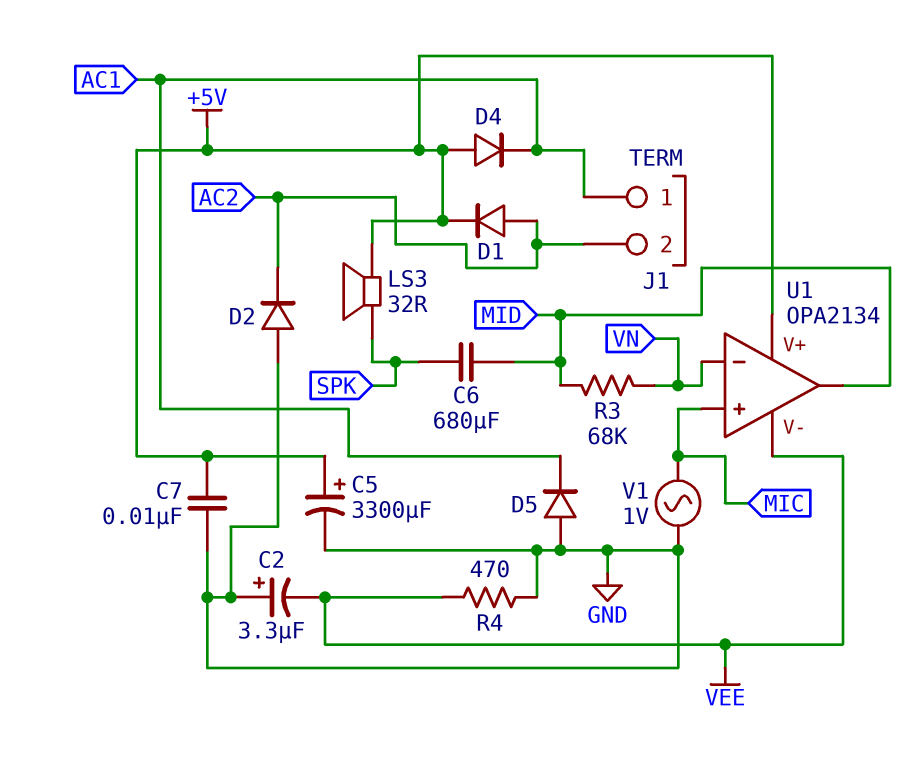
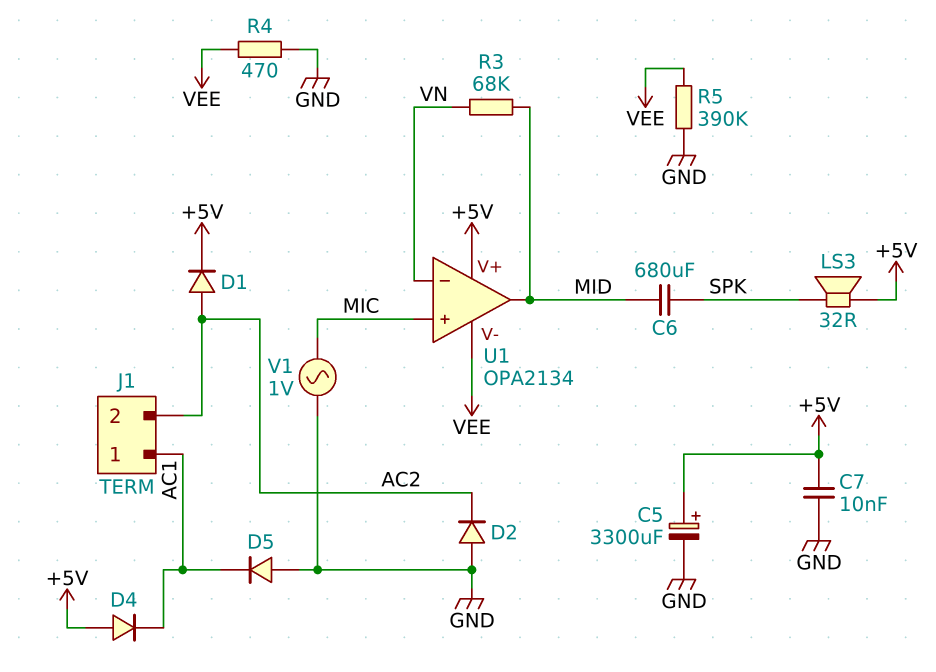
C2: 3.3uF (plus GND, minus VEE) -> none
R5: none -> 390k (GND, VEE)

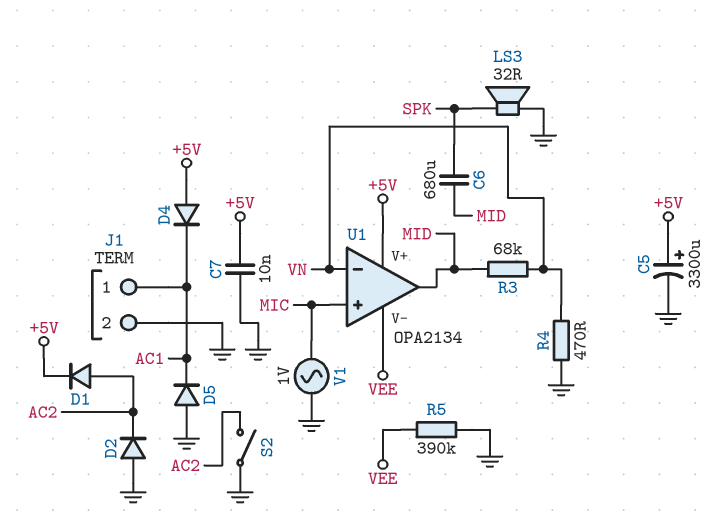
J1 pin 2: AC2 -> GND
LS3: speaker 32R (+5V, SPK) -> speaker 32R (GND, SPK)
R4: 470 (GND, VEE) -> 470 (GND, VN)
S2: none -> switch (AC2, GND)

